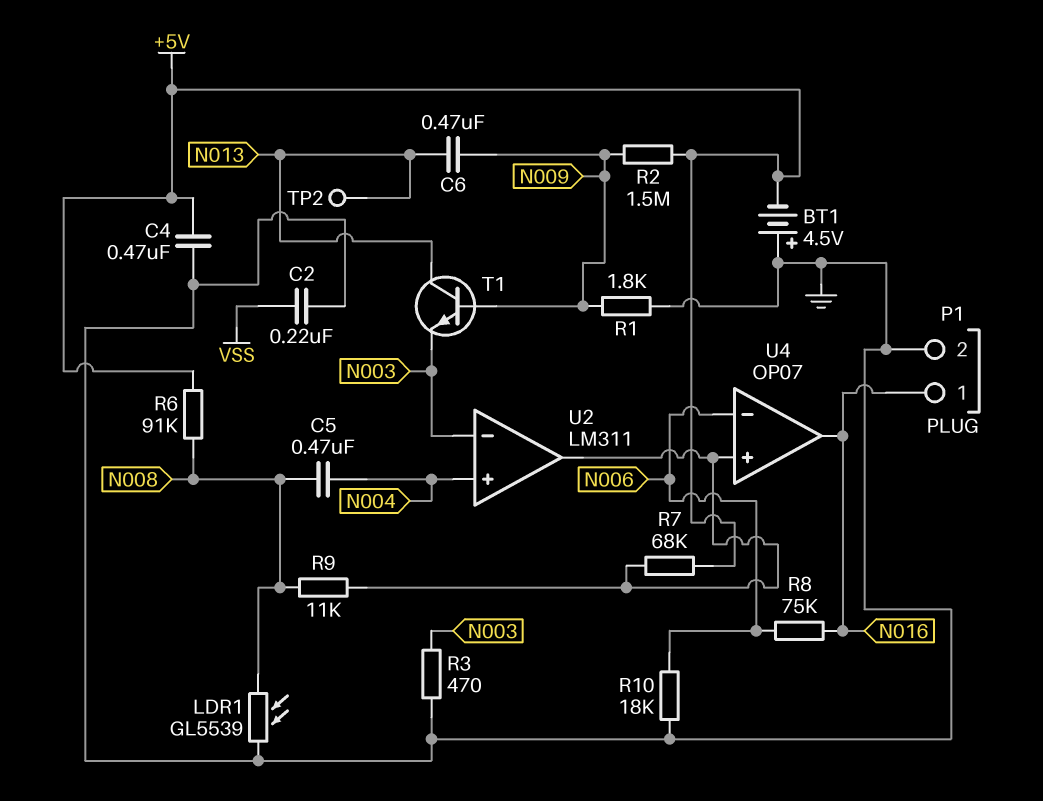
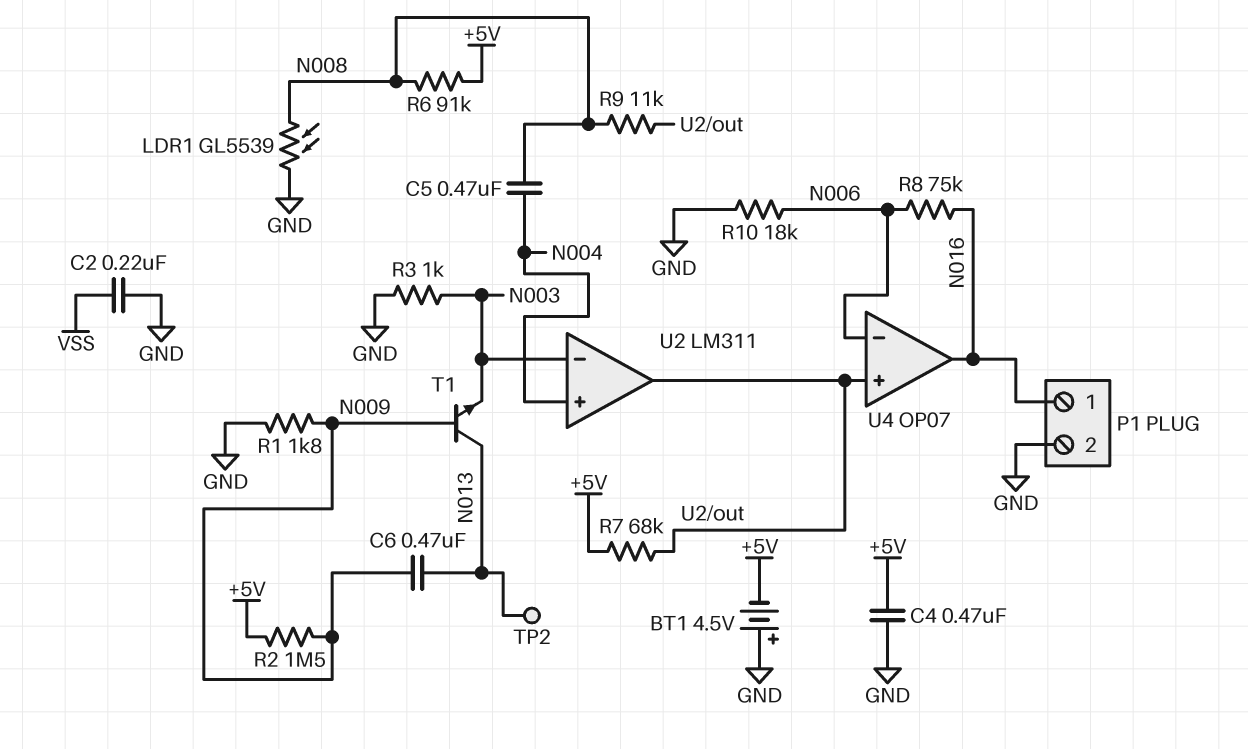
R3: 470 (GND, N003) -> 1k (GND, N003)

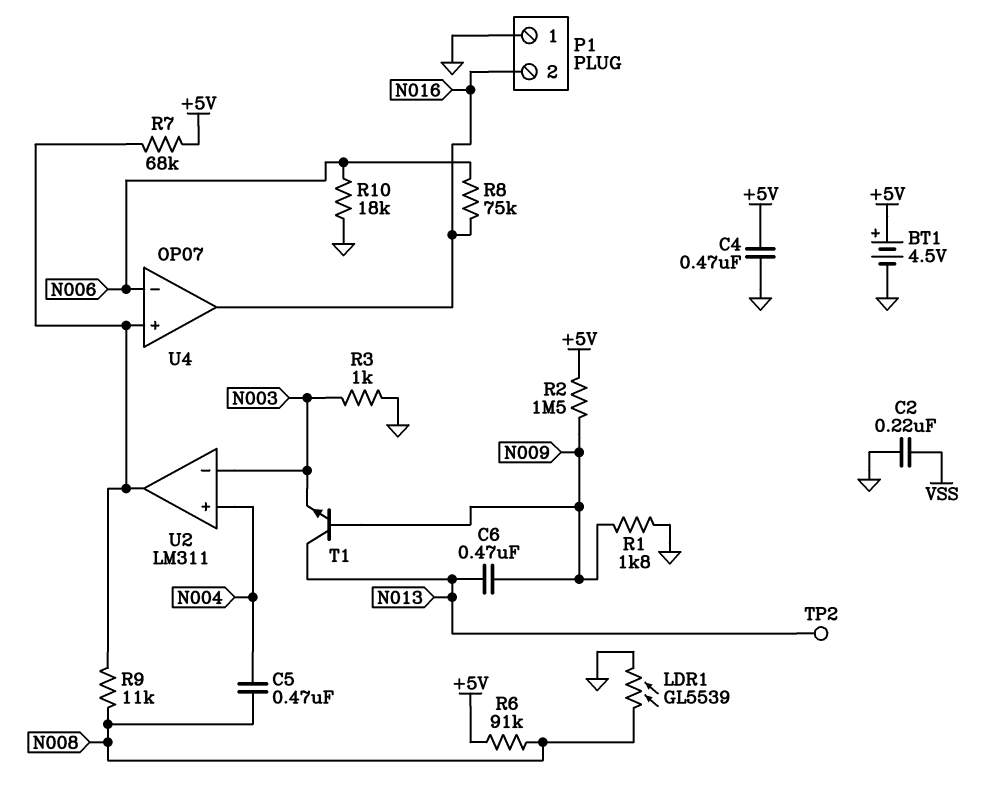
BT1: 4.5V (plus GND, minus +5V) -> 4.5V (plus +5V, minus GND)
P1 pin 1: N016 -> GND
P1 pin 2: GND -> N016

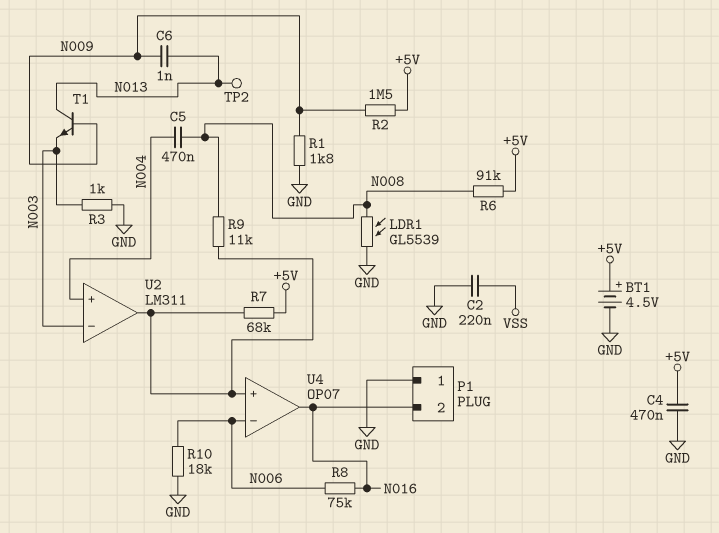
C6: 470nF (N009, N013) -> 1nF (N009, N013)

